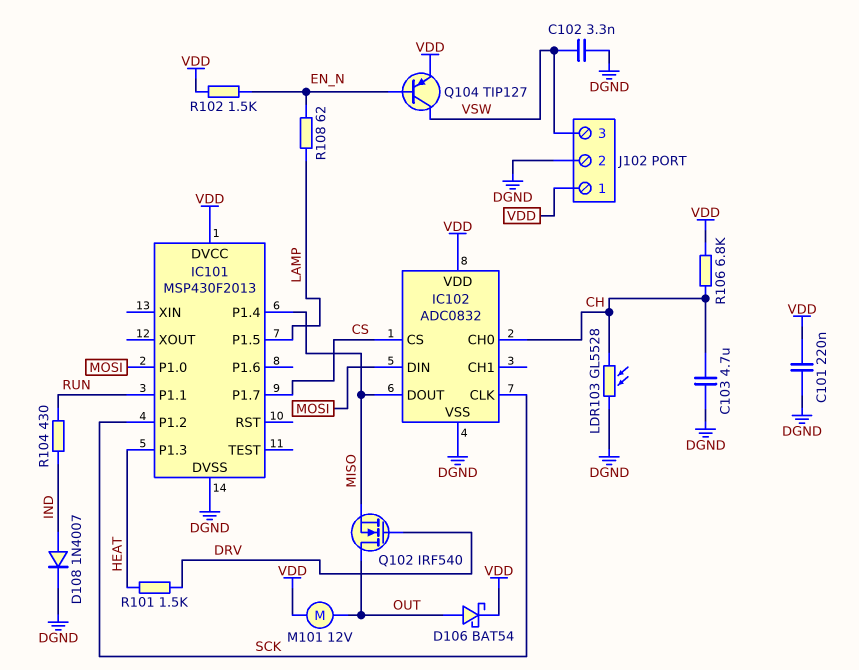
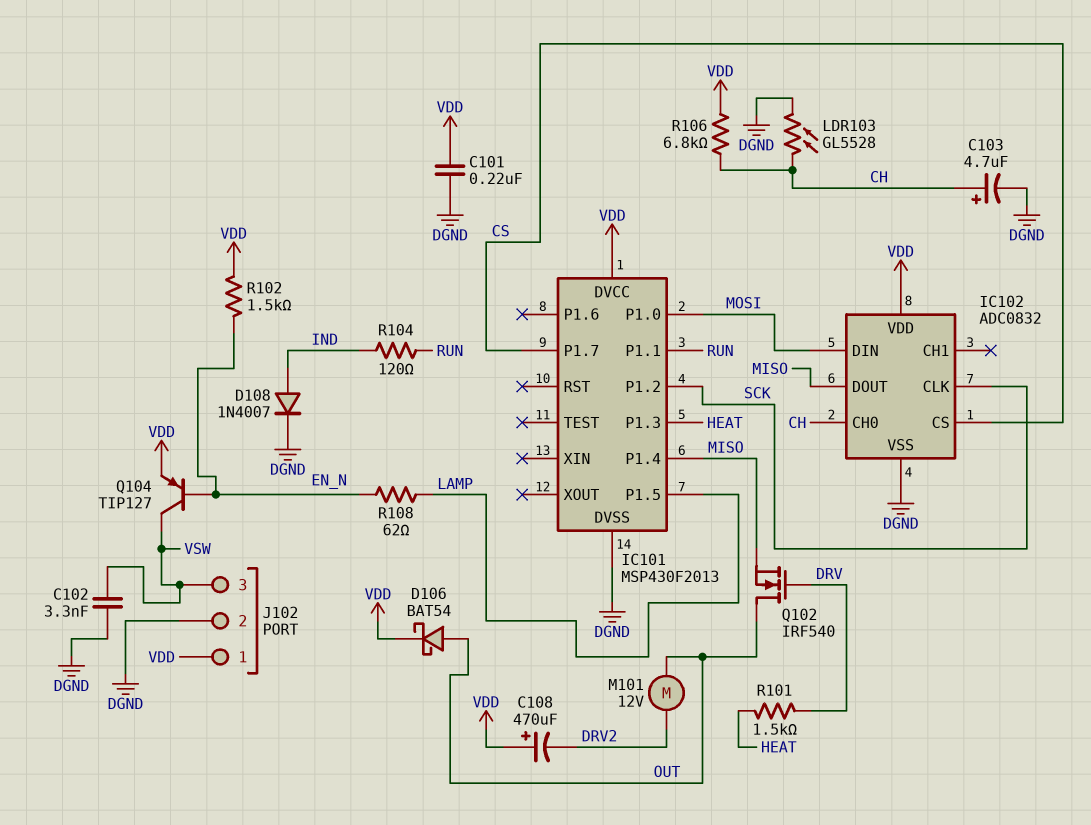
C103: 4.7uF (CH, DGND) -> 4.7uF (plus CH, minus DGND)
C108: none -> 470uF (plus VDD, minus DRV2)
M101: motor 12V (OUT, VDD) -> motor 12V (DRV2, OUT)
R104: 430 (IND, RUN) -> 120 (IND, RUN)

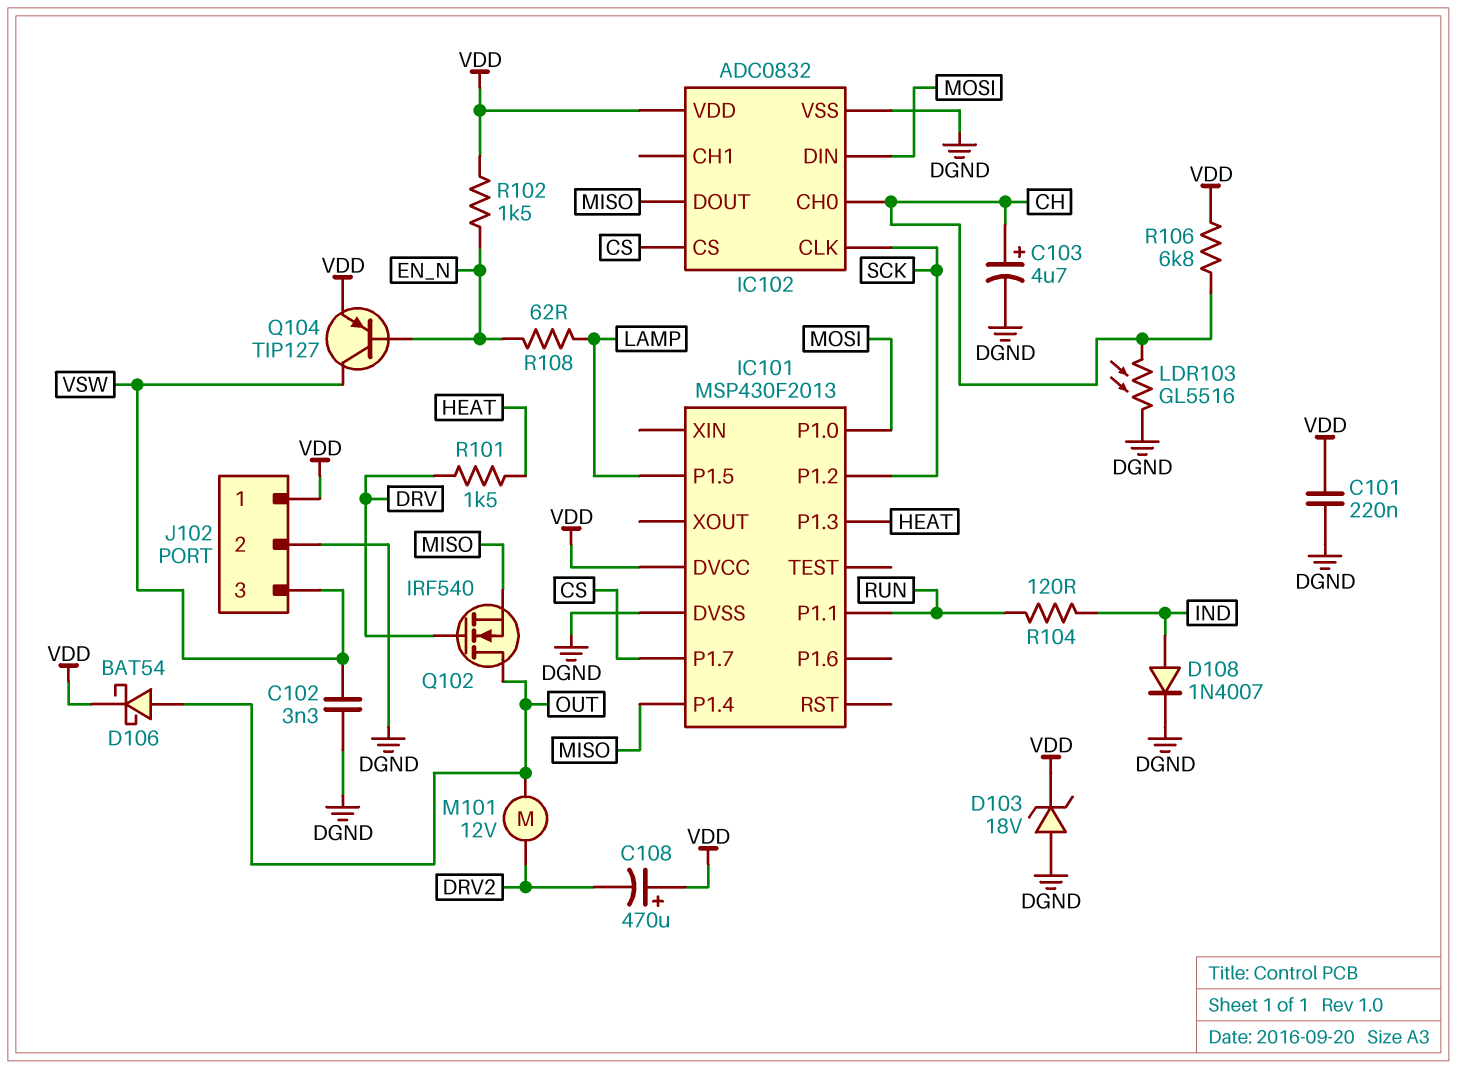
D103: none -> zener 18V (A DGND, K VDD)
LDR103: GL5528 (CH, DGND) -> GL5516 (CH, DGND)

